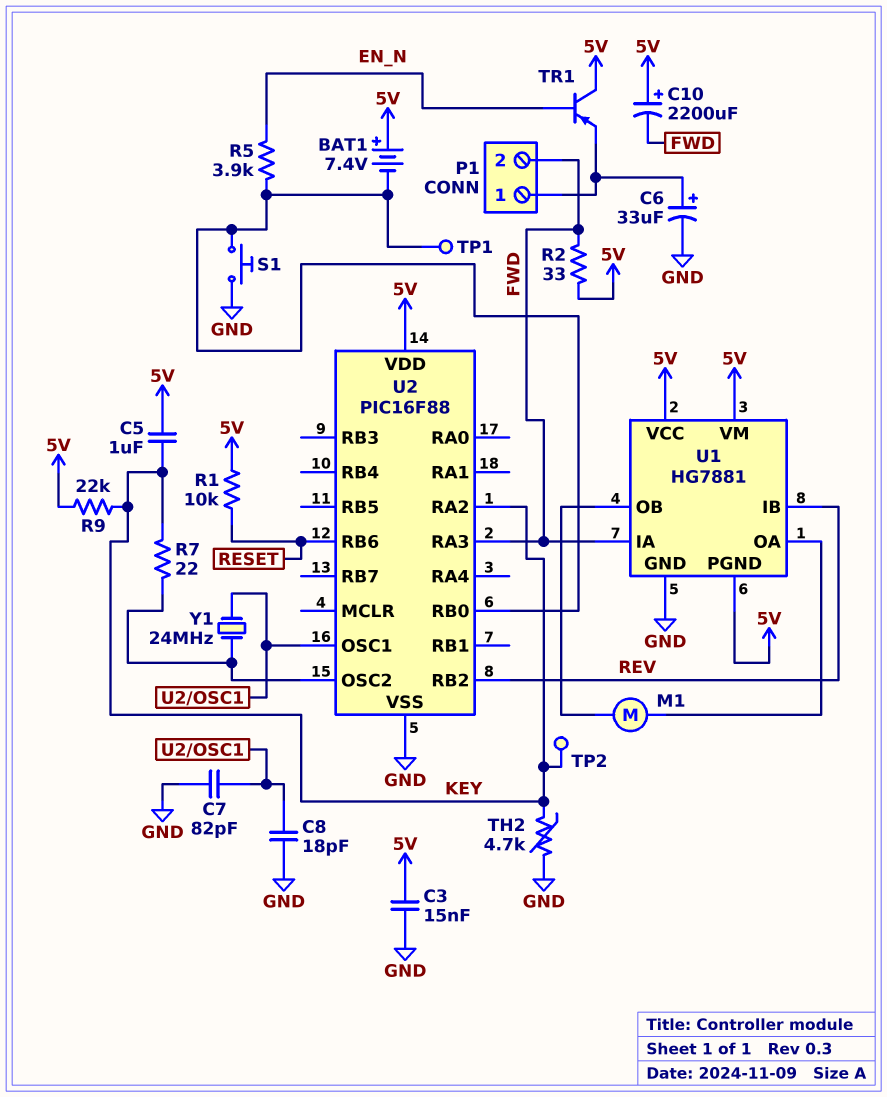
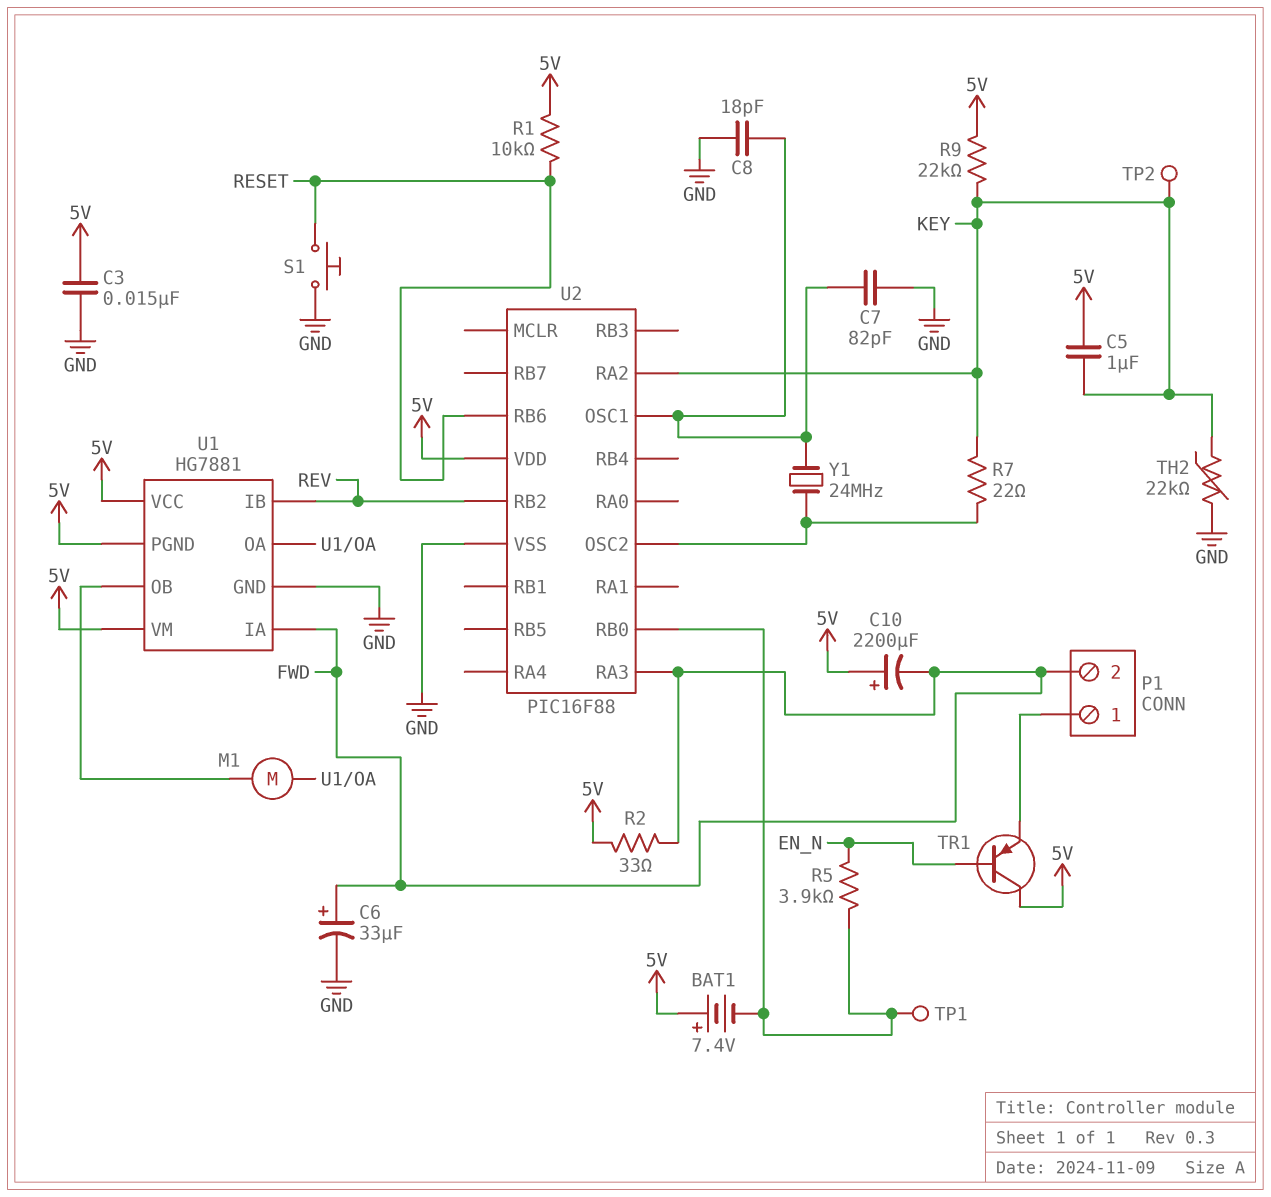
C6: 33uF (plus P1/1, minus GND) -> 33uF (plus FWD, minus GND)
S1: button (GND, U2/RB0) -> button (GND, RESET)
TH2: 4.7k (GND, KEY) -> 22k (GND, KEY)

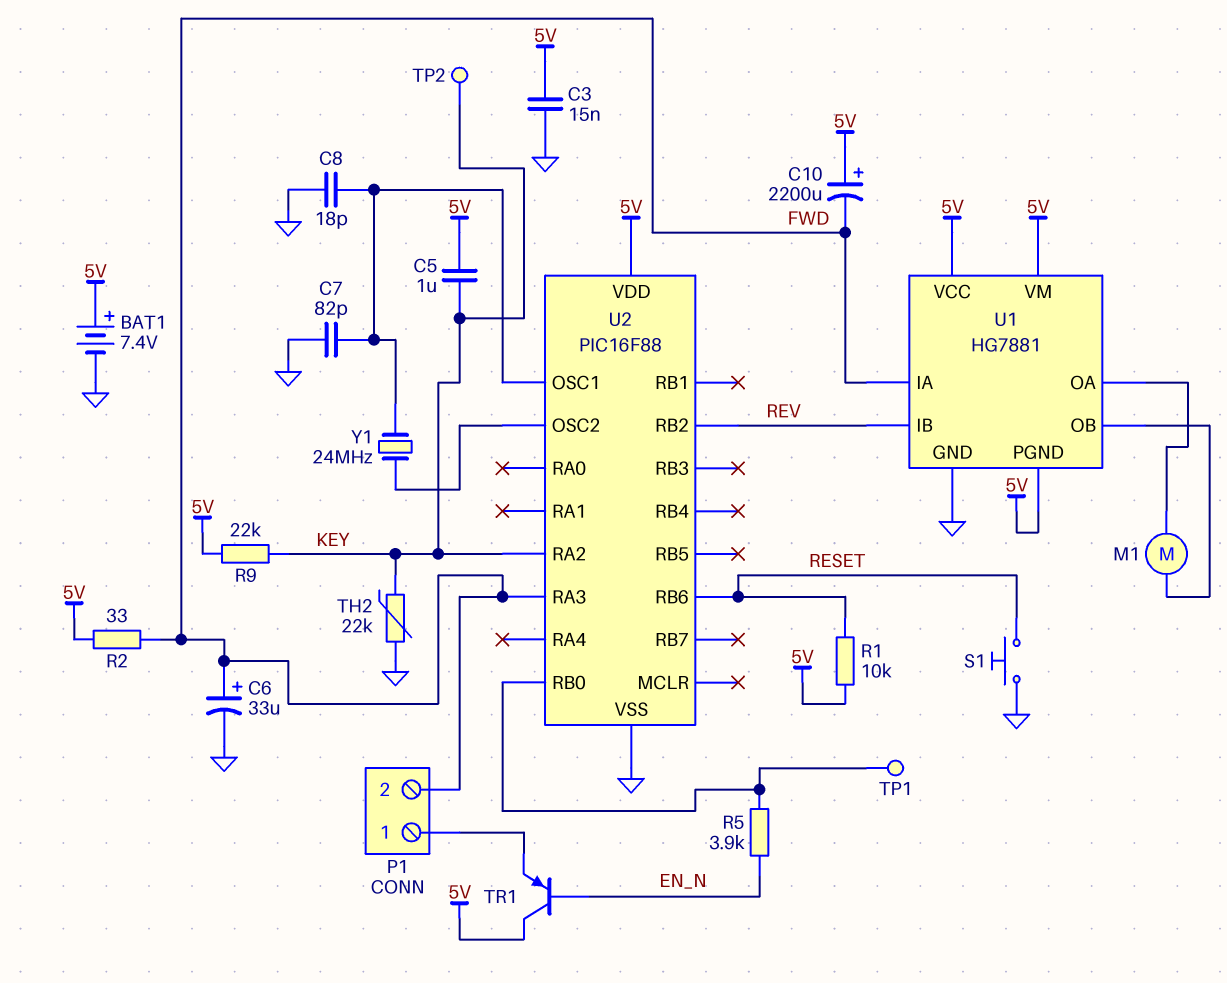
BAT1: 7.4V (plus 5V, minus U2/RB0) -> 7.4V (plus 5V, minus GND)
R7: 22 (KEY, U2/OSC2) -> none

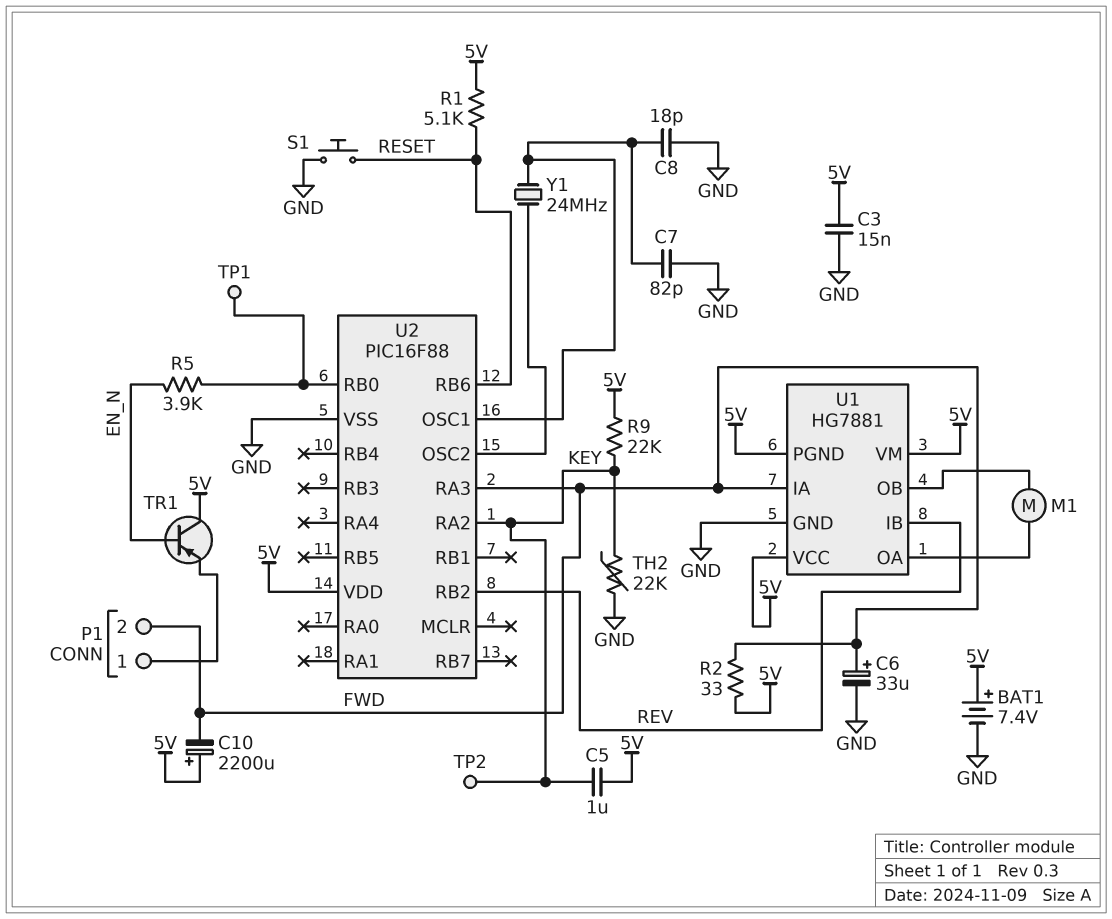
R1: 10k (5V, RESET) -> 5.1k (5V, RESET)

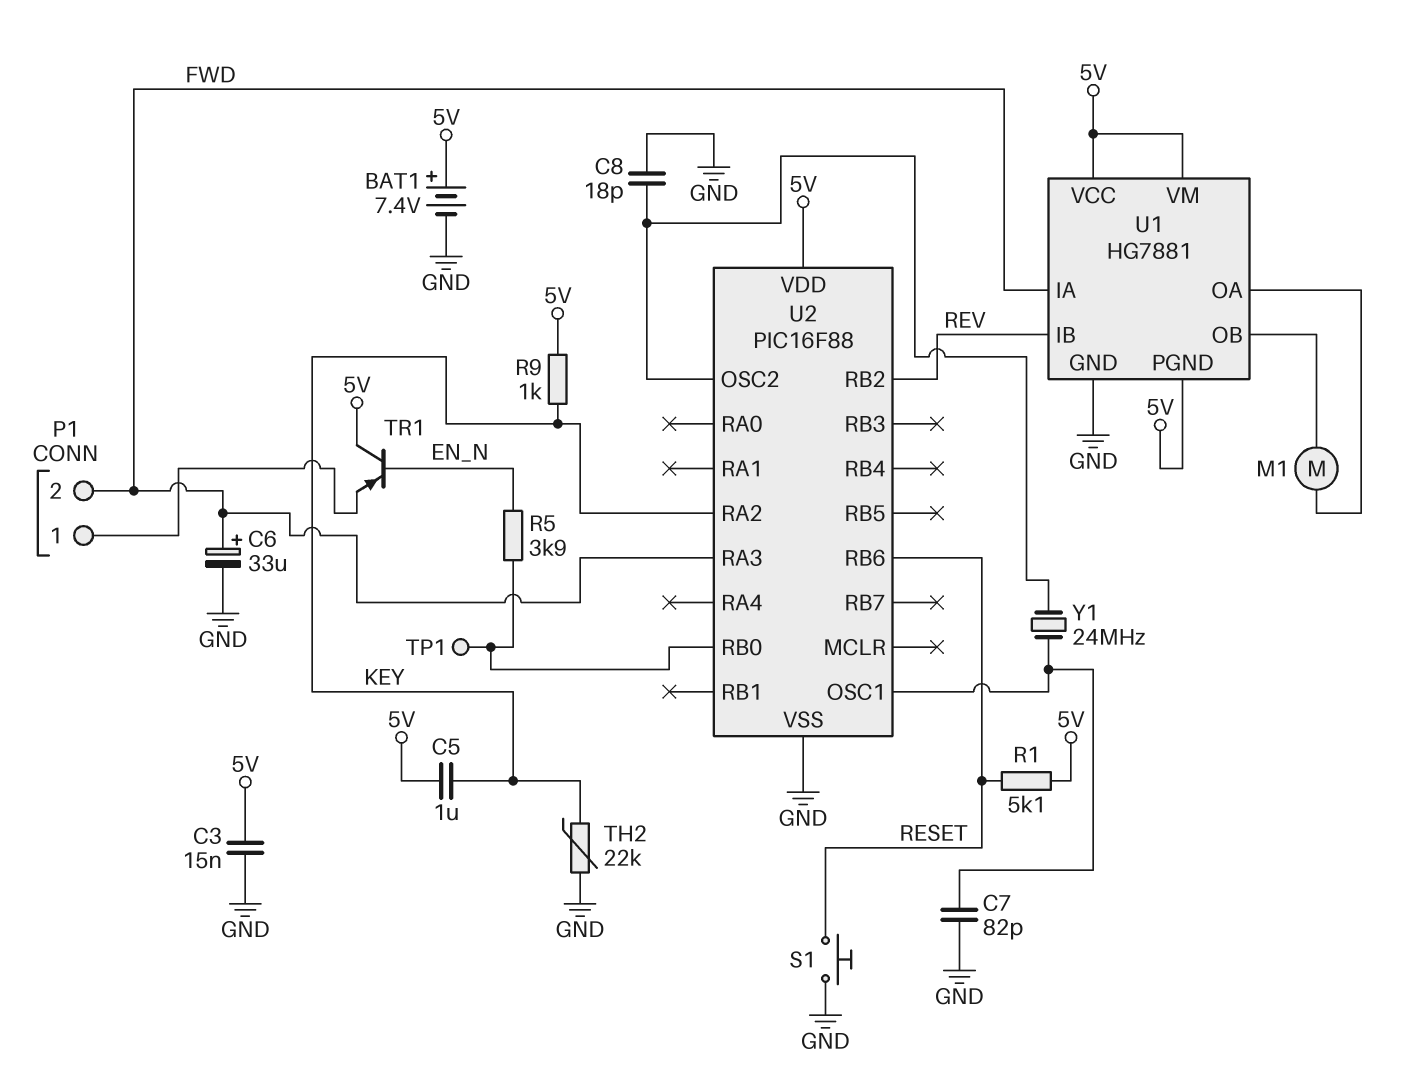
C8: 18pF (GND, U2/OSC1) -> 18pF (GND, U2/OSC2)
C10: 2200uF (plus 5V, minus FWD) -> none
R2: 33 (5V, FWD) -> none
R9: 22k (5V, KEY) -> 1k (5V, KEY)
TP2: test point (KEY) -> none

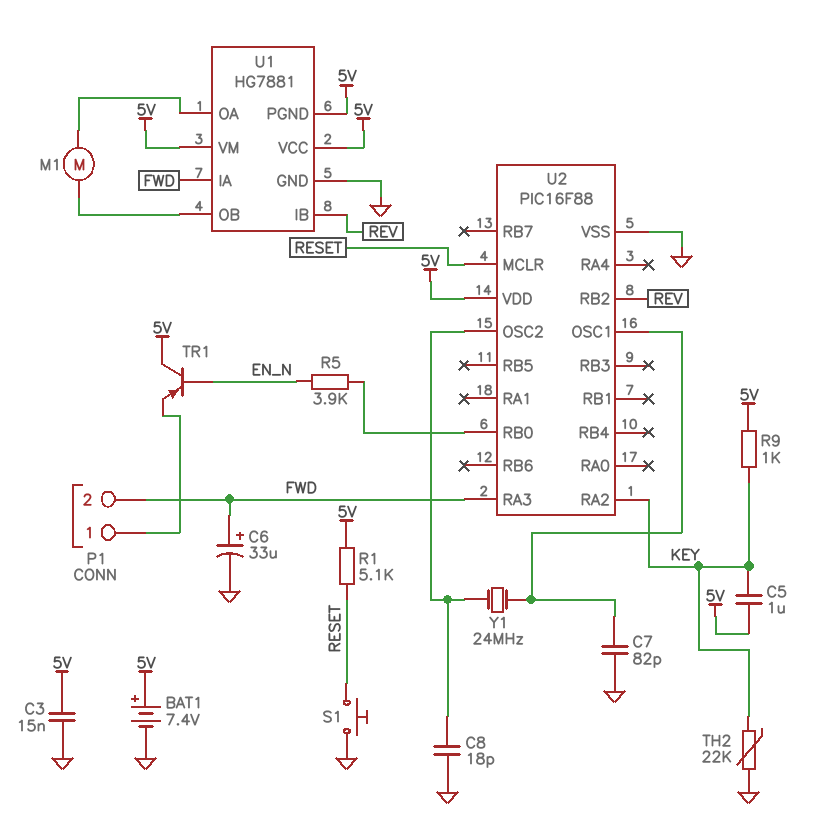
TP1: test point (U2/RB0) -> none
U2 pin MCLR: none -> RESET
U2 pin RB6: RESET -> none

